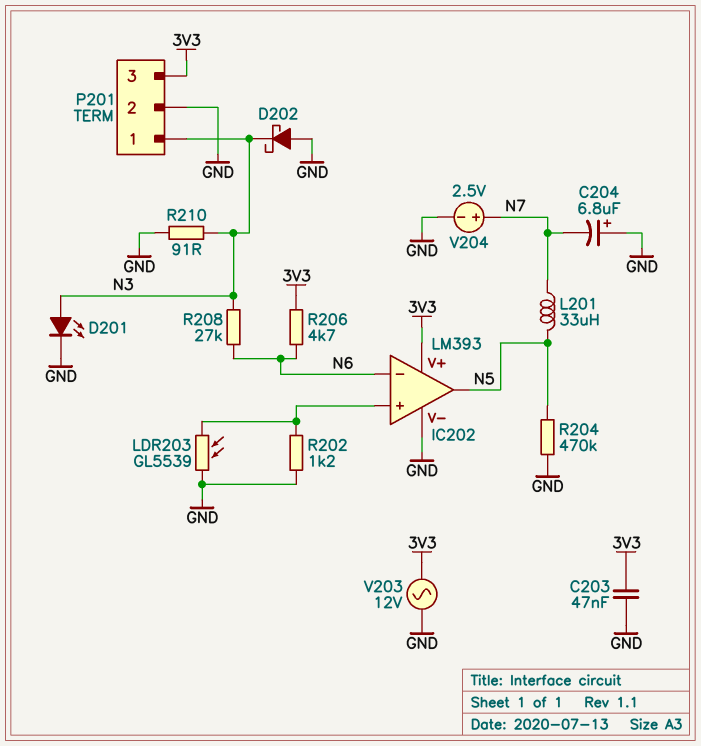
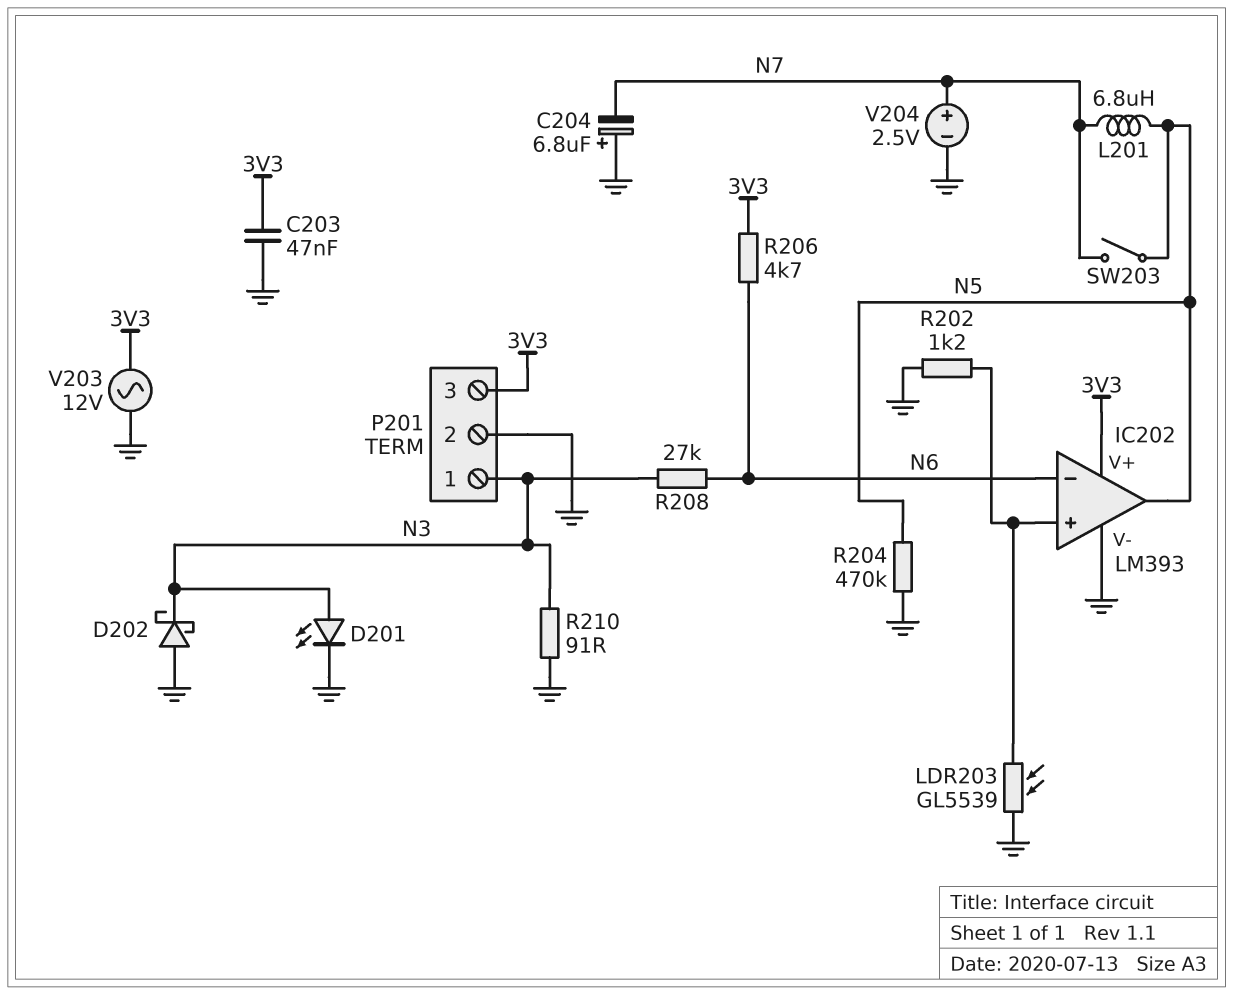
L201: 33uH (N5, N7) -> 6.8uH (N5, N7)
SW203: none -> switch (N5, N7)

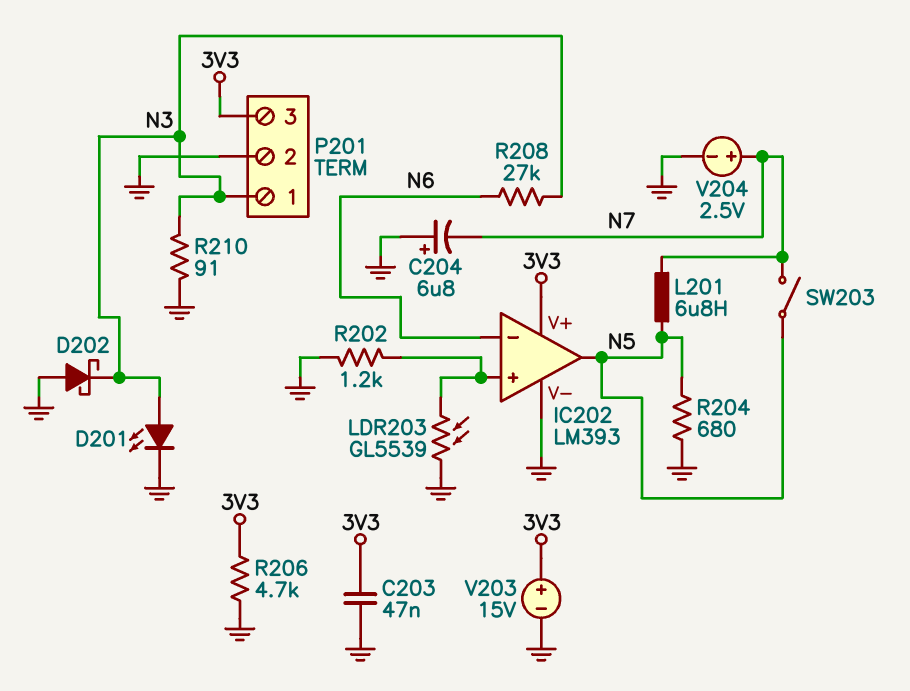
R204: 470k (GND, N5) -> 680 (GND, N5)
R206: 4.7k (3V3, N6) -> 4.7k (3V3, GND)
V203: AC 12V (3V3, GND) -> 15V (plus 3V3, minus GND)

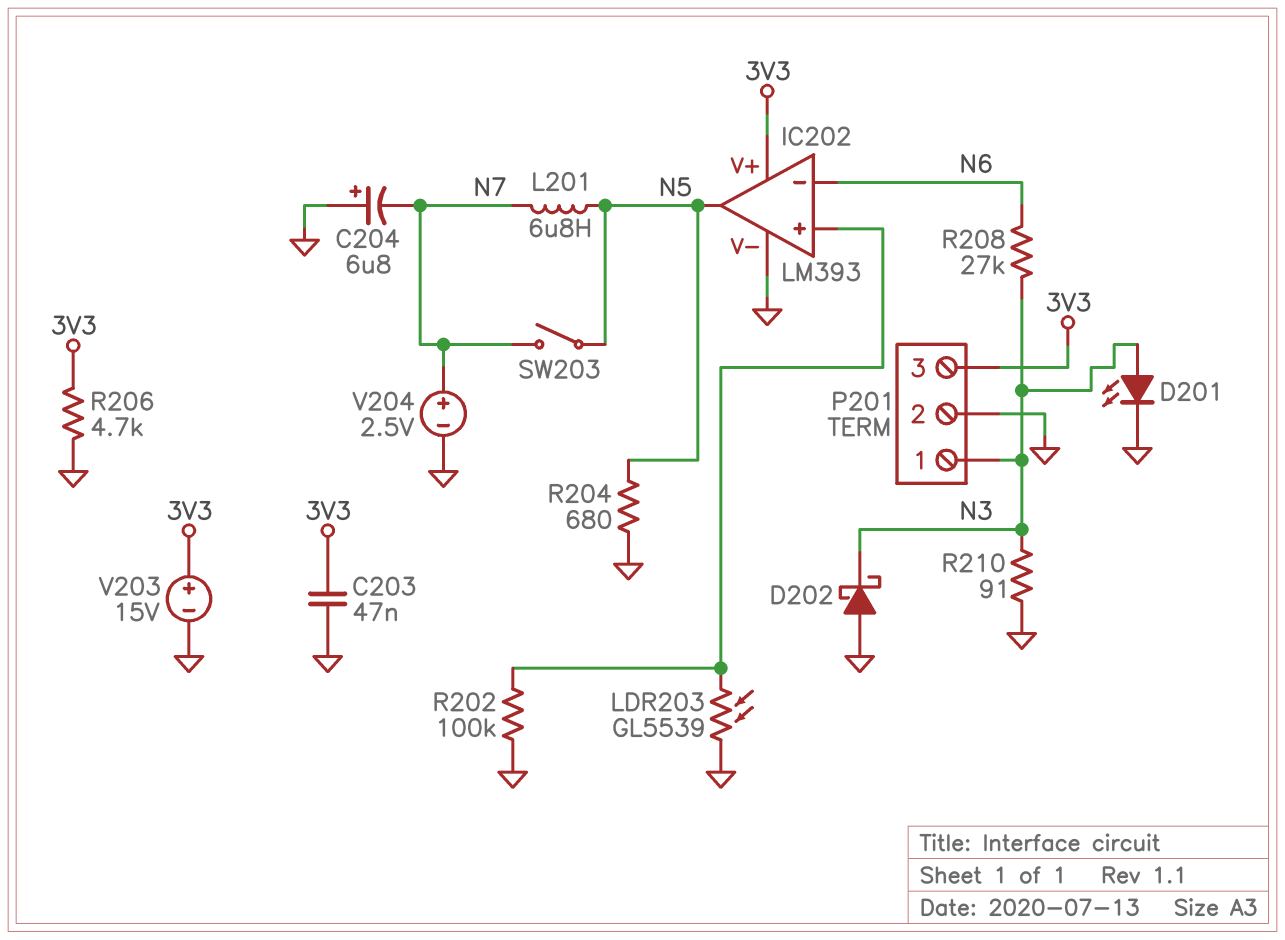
R202: 1.2k (GND, IC202/in+) -> 100k (GND, IC202/in+)

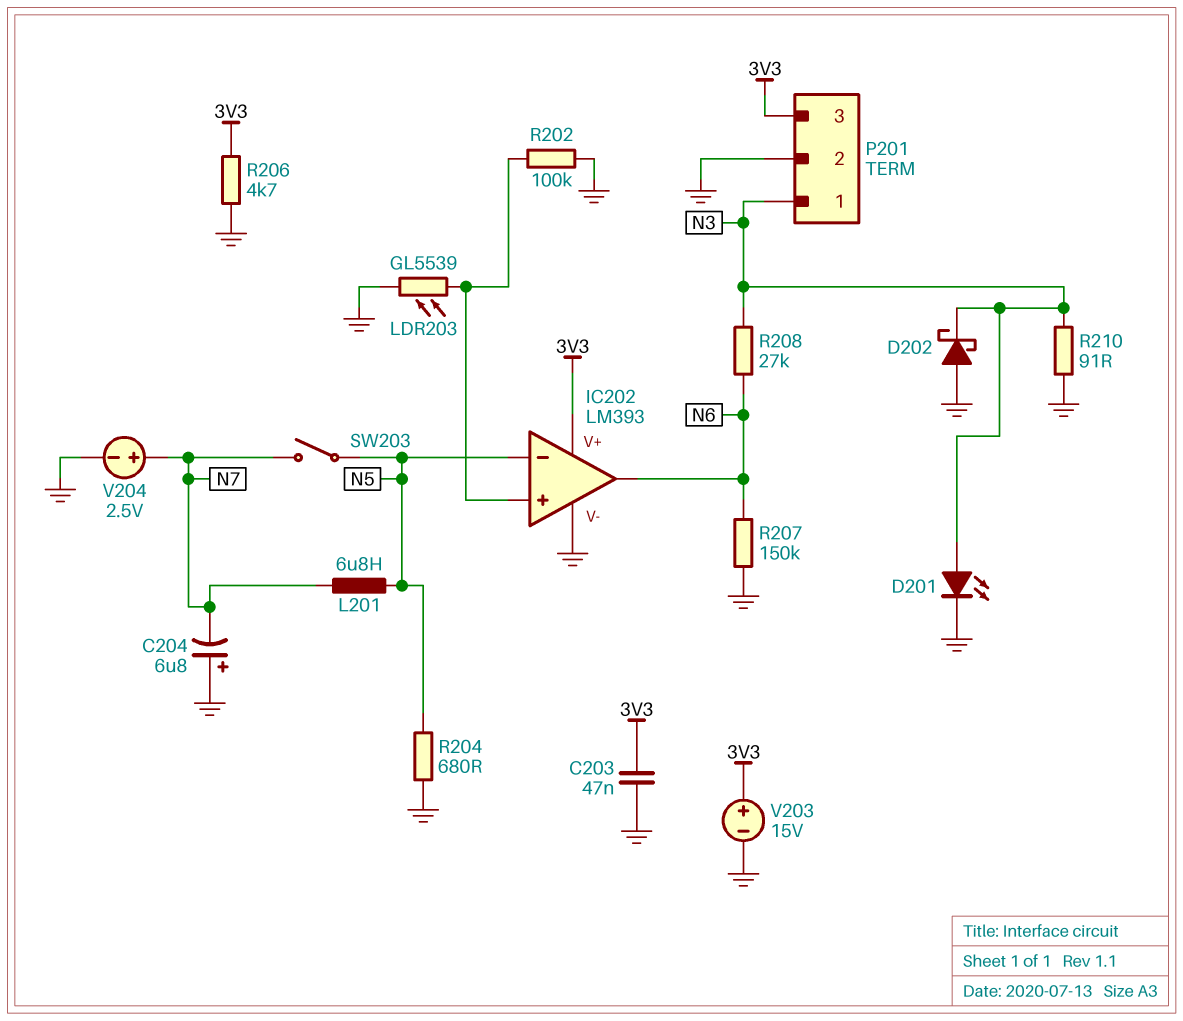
IC202 pin in-: N6 -> N5
IC202 pin out: N5 -> N6
R207: none -> 150k (GND, N6)

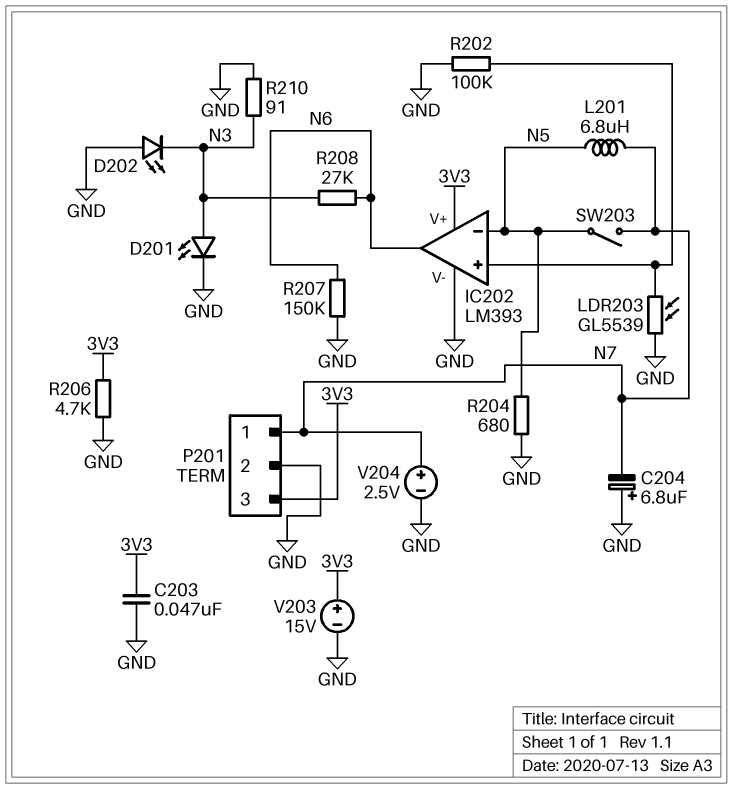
D202: schottky (A GND, K N3) -> LED (A GND, K N3)
P201 pin 1: N3 -> N7

